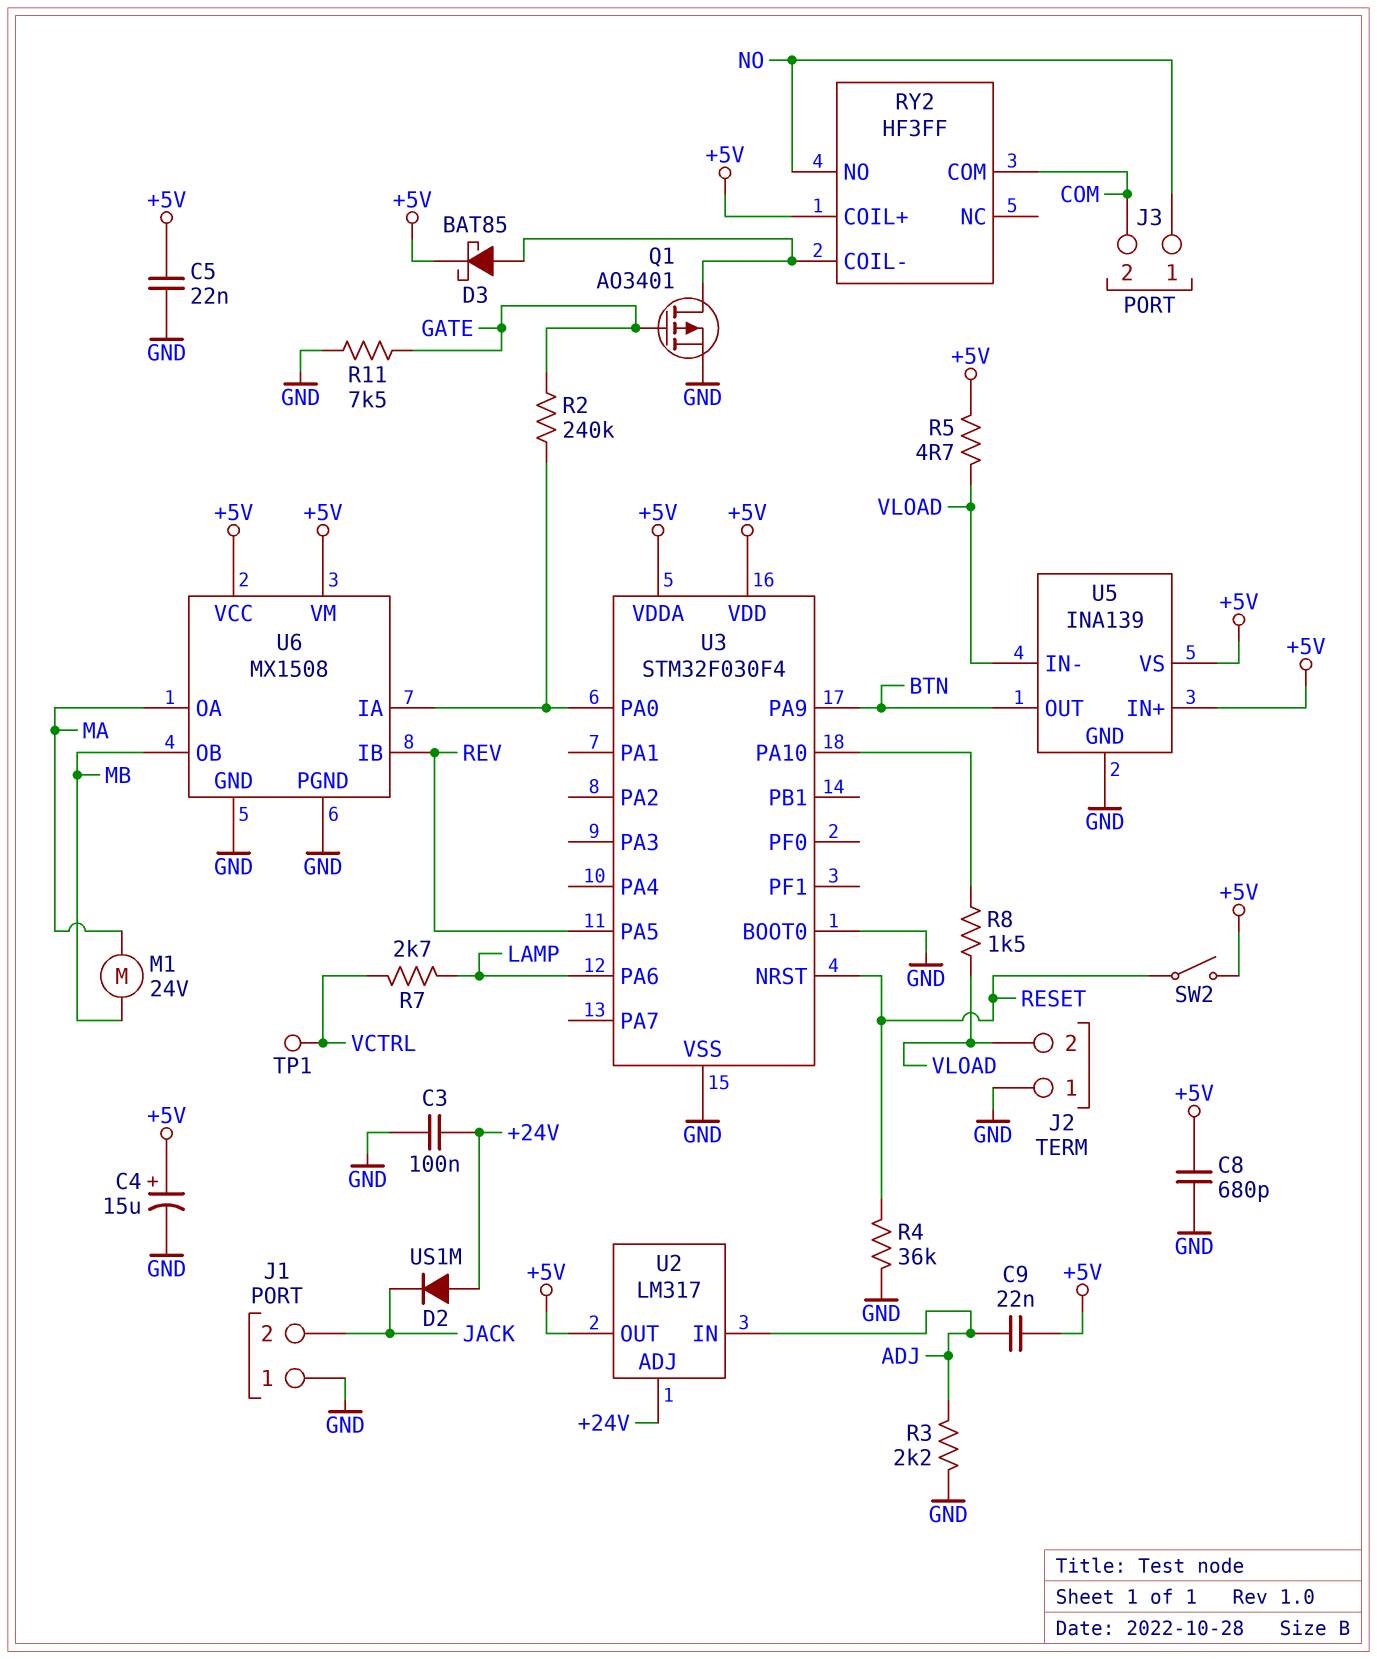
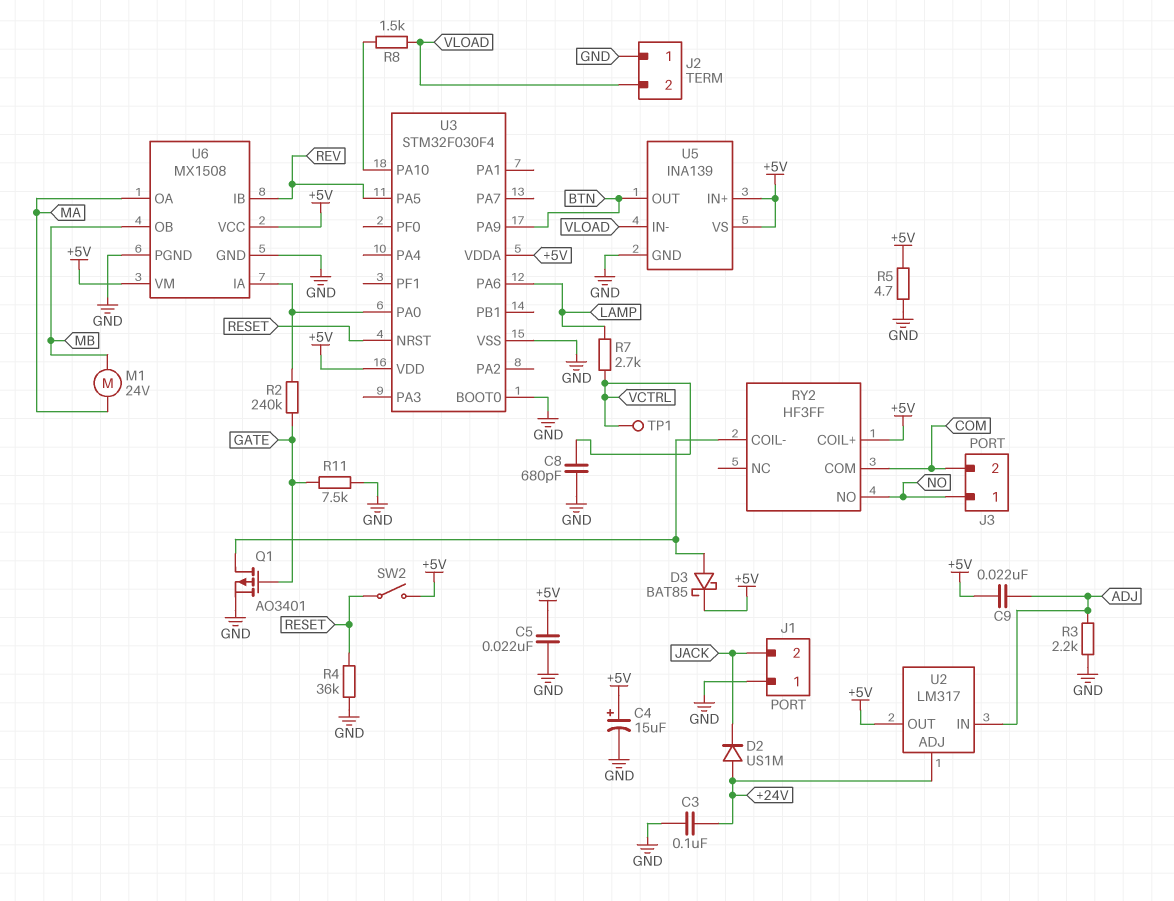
C8: 680pF (+5V, GND) -> 680pF (GND, VCTRL)
R5: 4.7 (+5V, VLOAD) -> 4.7 (+5V, GND)

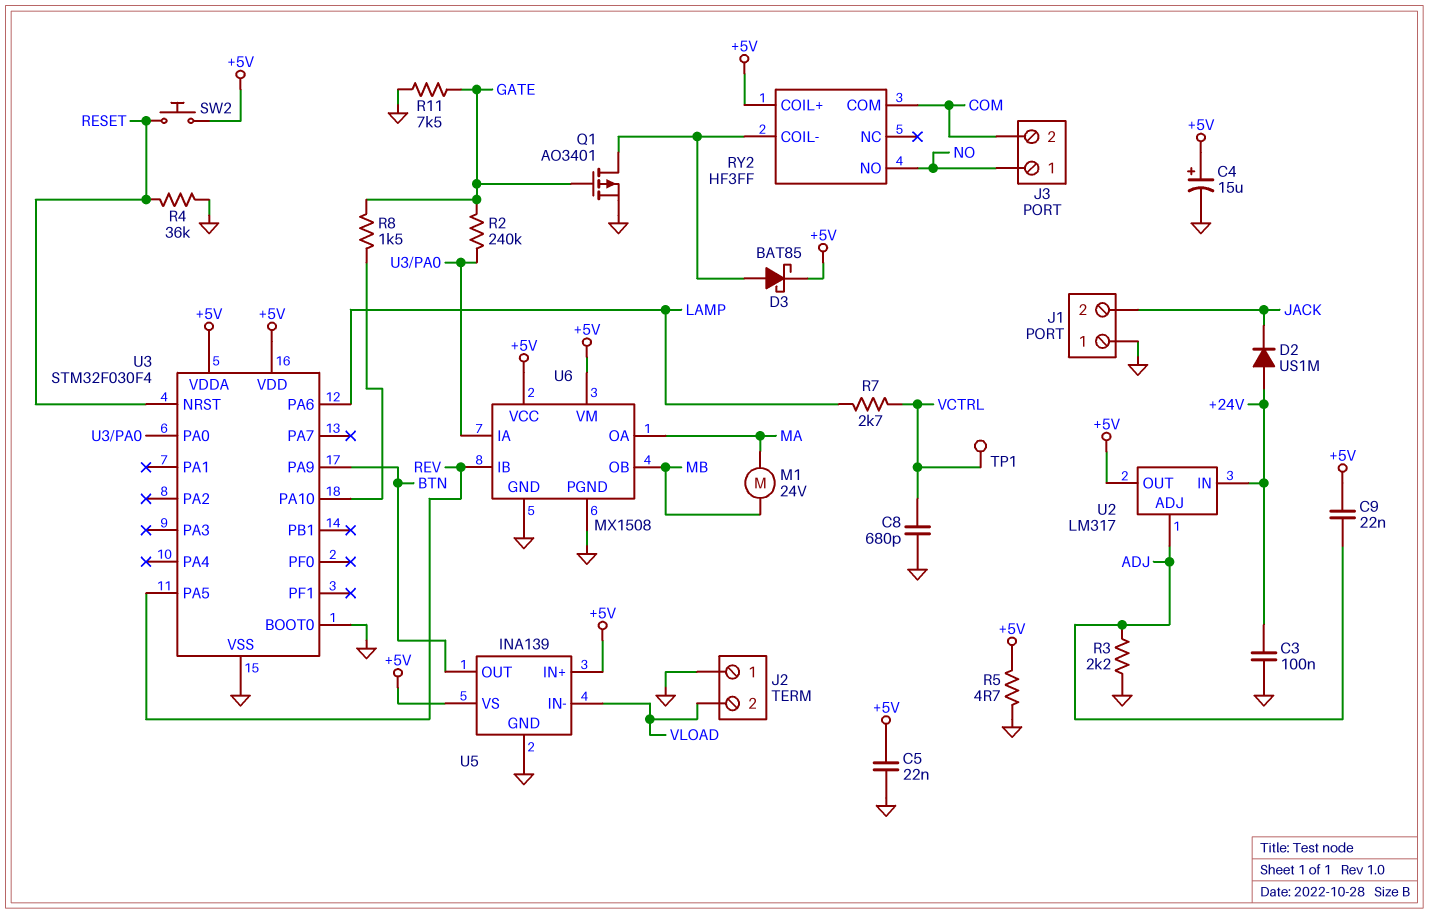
R8: 1.5k (U3/PA10, VLOAD) -> 1.5k (GATE, U3/PA10)
SW2: switch (+5V, RESET) -> button (+5V, RESET)
U2 pin ADJ: +24V -> ADJ
U2 pin IN: ADJ -> +24V

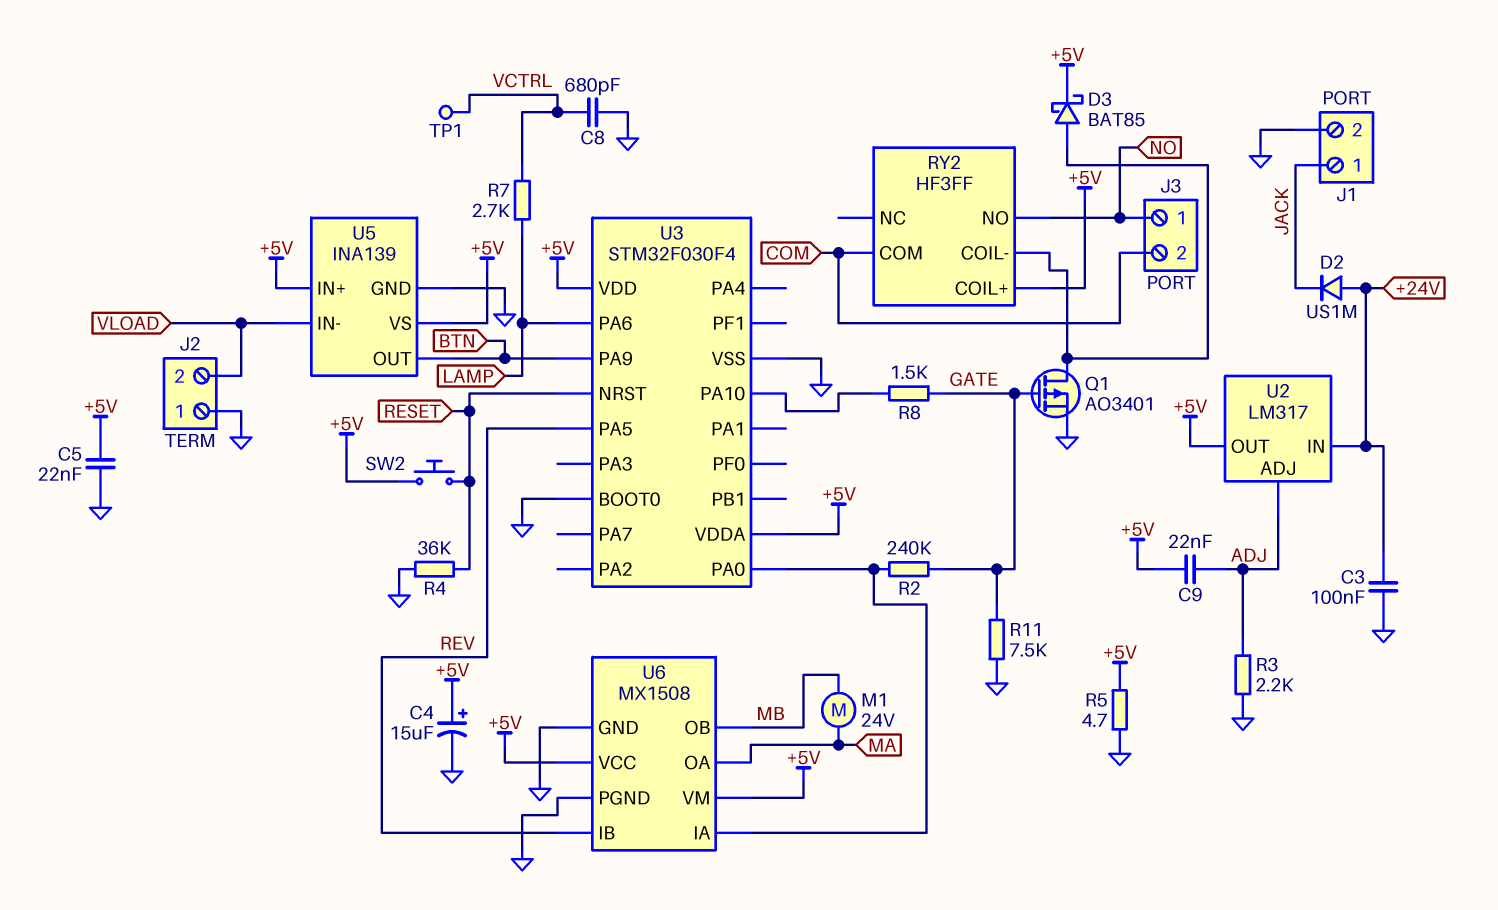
J1 pin 1: GND -> JACK
J1 pin 2: JACK -> GND

